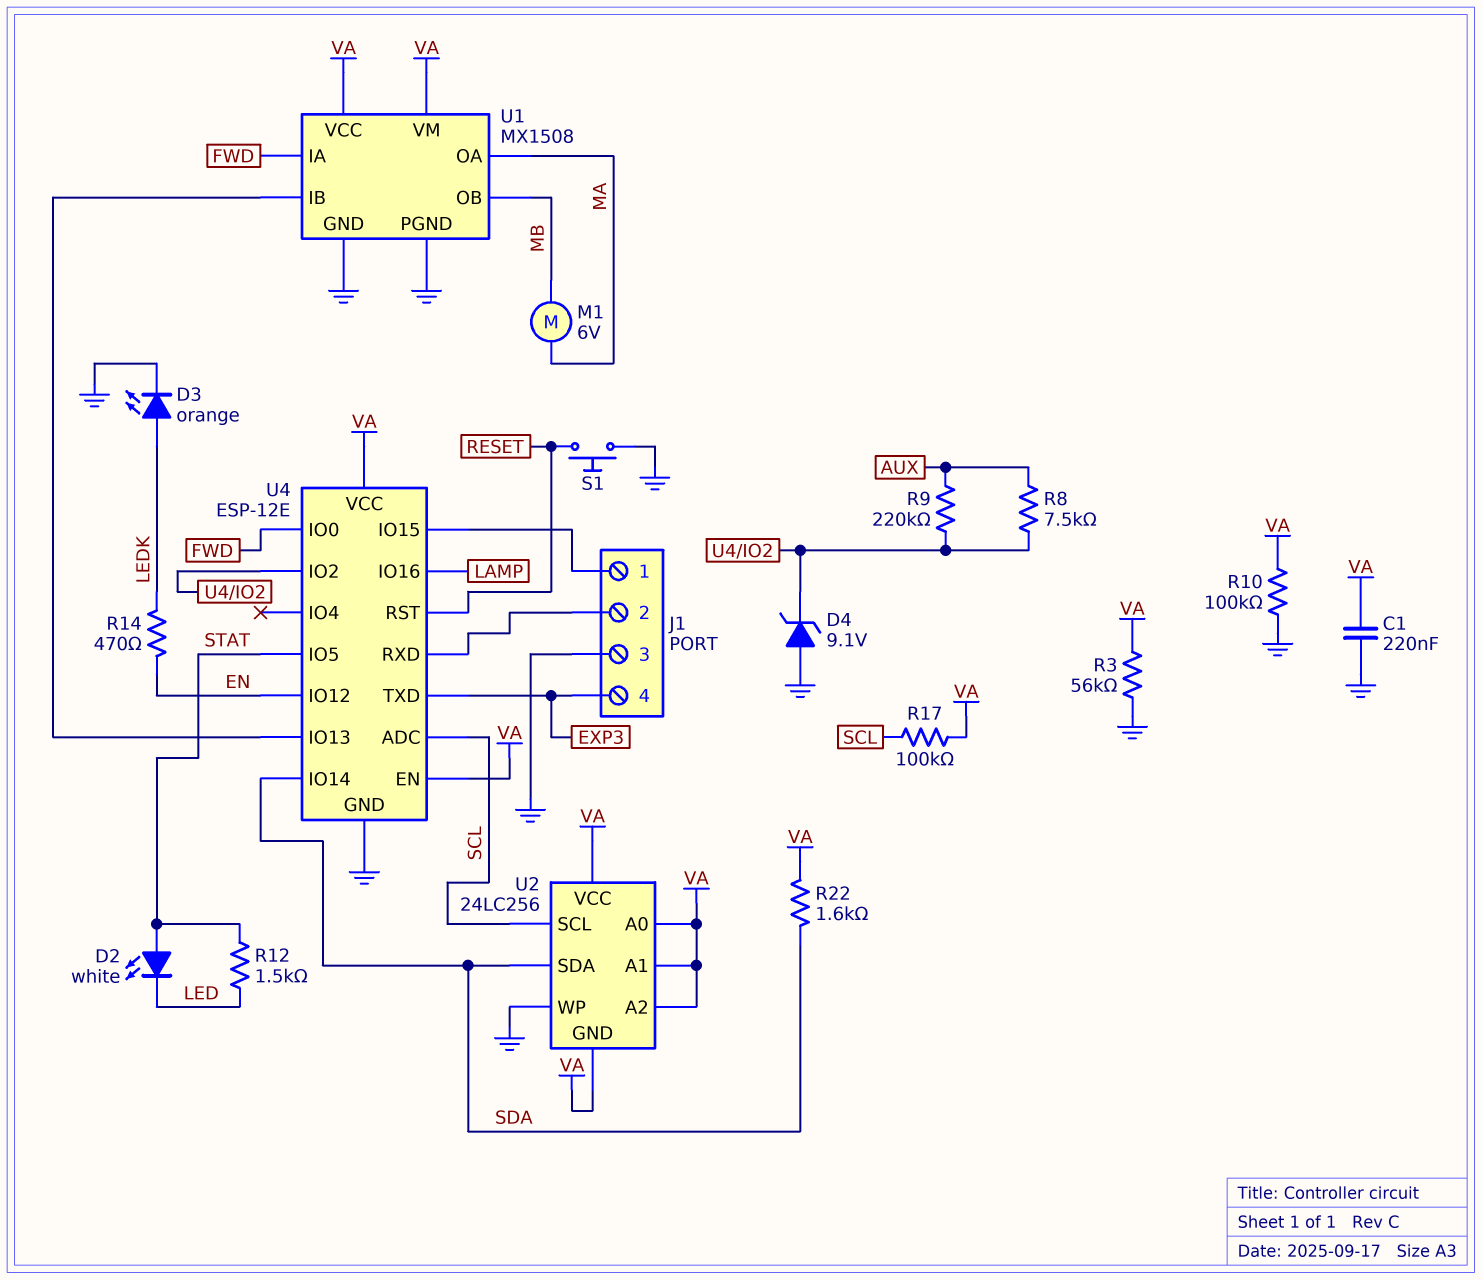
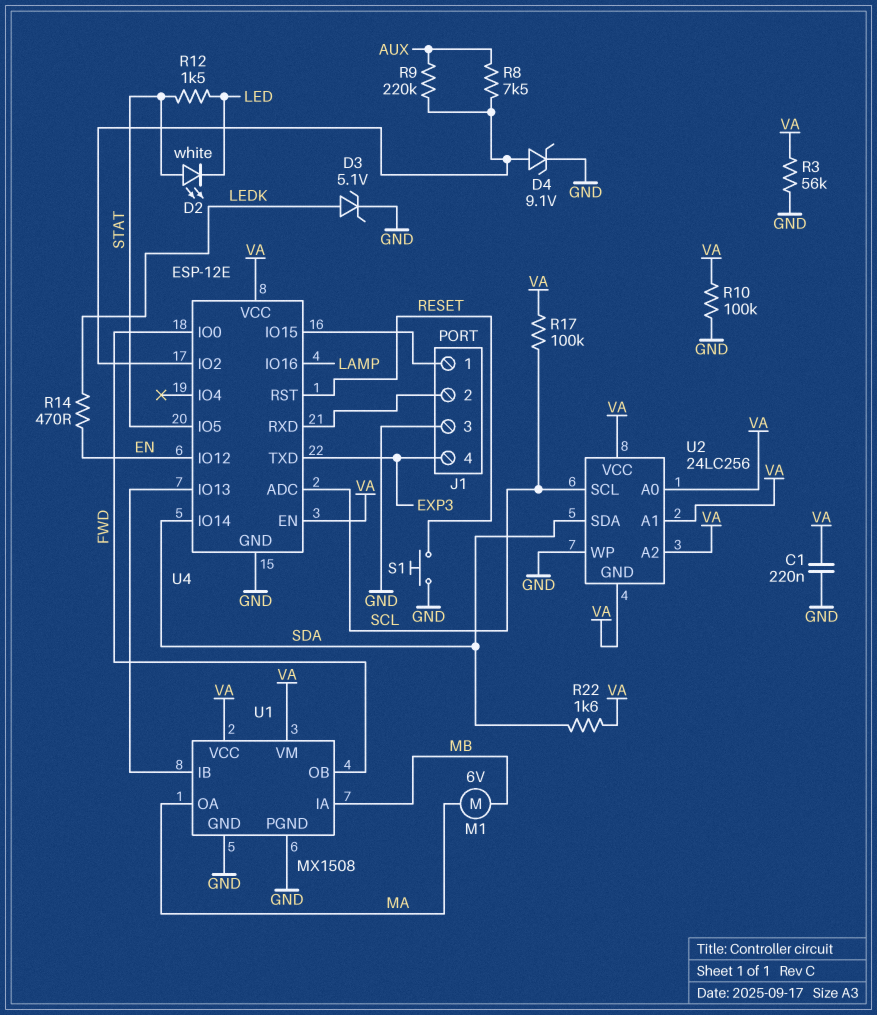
D3: LED orange (A LEDK, K GND) -> zener 5.1V (A LEDK, K GND)
D4: zener 9.1V (A GND, K U4/IO2) -> zener 9.1V (A U4/IO2, K GND)
U1 pin IA: FWD -> MB
U1 pin OB: MB -> FWD

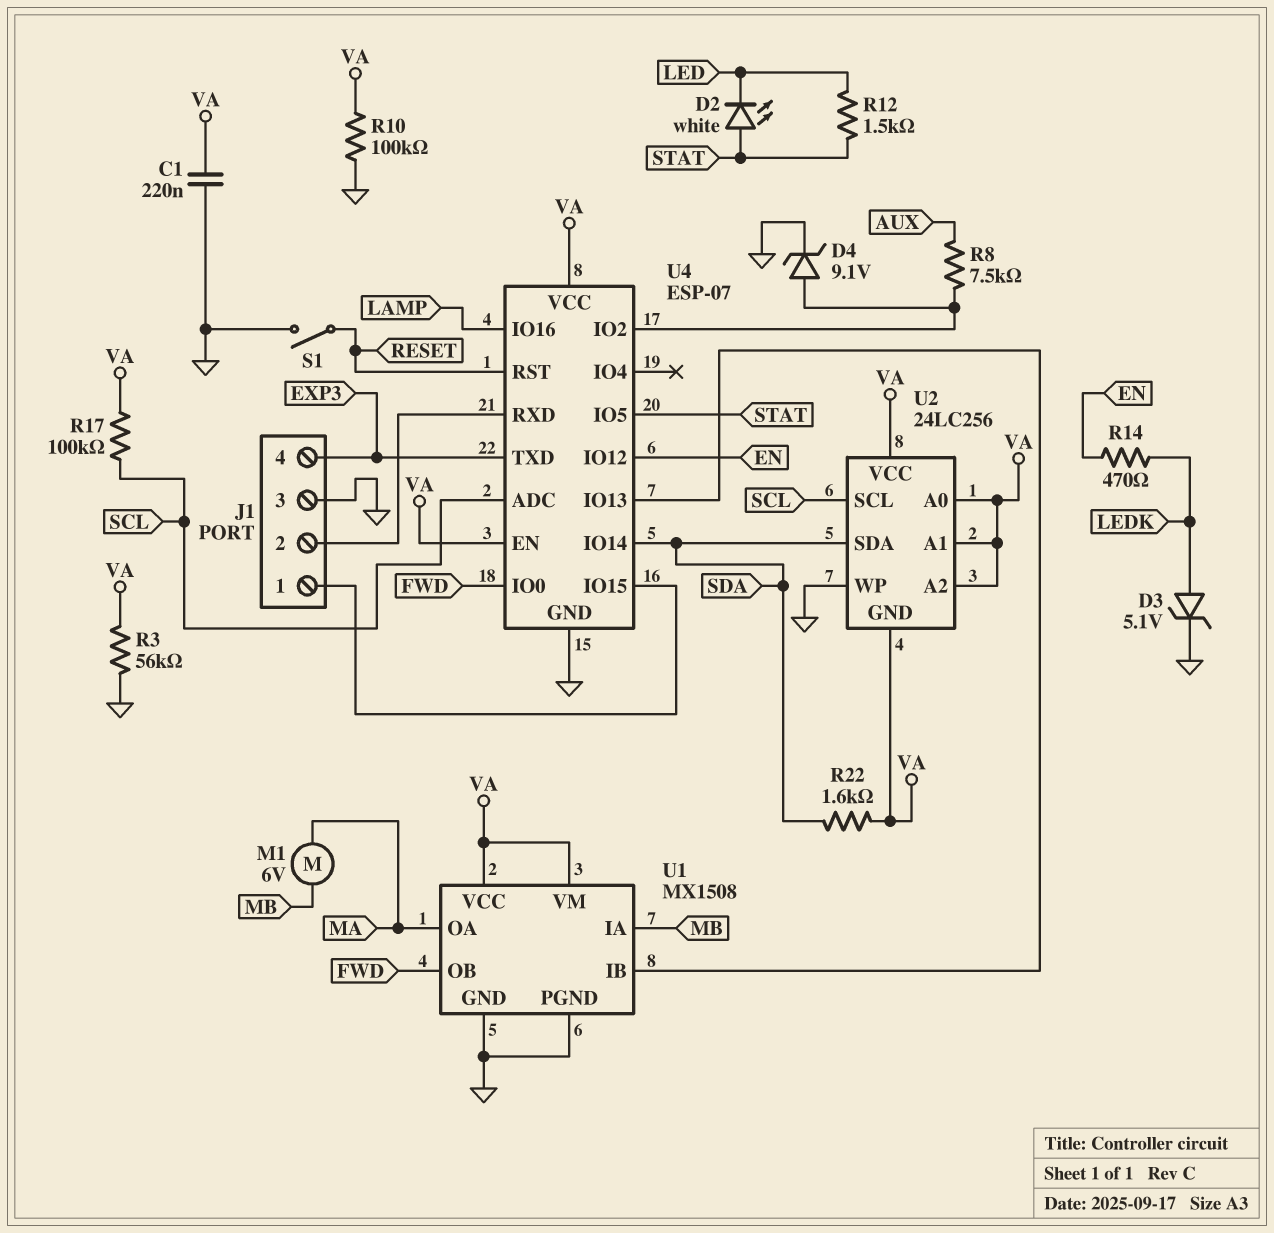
R9: 220k (AUX, U4/IO2) -> none
S1: button (GND, RESET) -> switch (GND, RESET)
U4: ESP-12E -> ESP-07

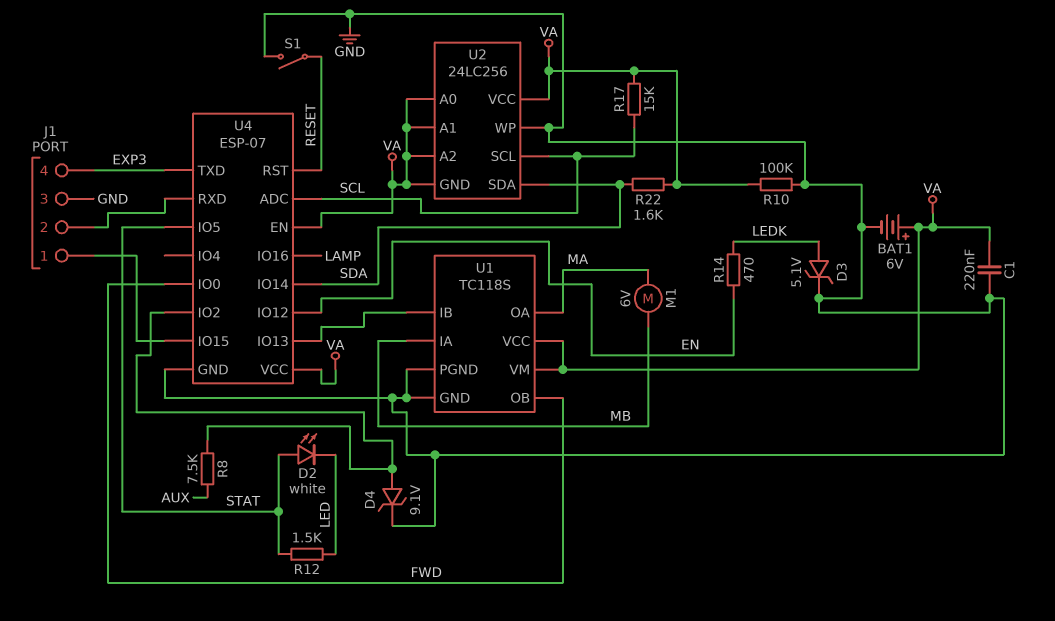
BAT1: none -> 6V (plus VA, minus GND)
R3: 56k (GND, VA) -> none
R17: 100k (SCL, VA) -> 15k (SCL, VA)
U1: MX1508 -> TC118S

